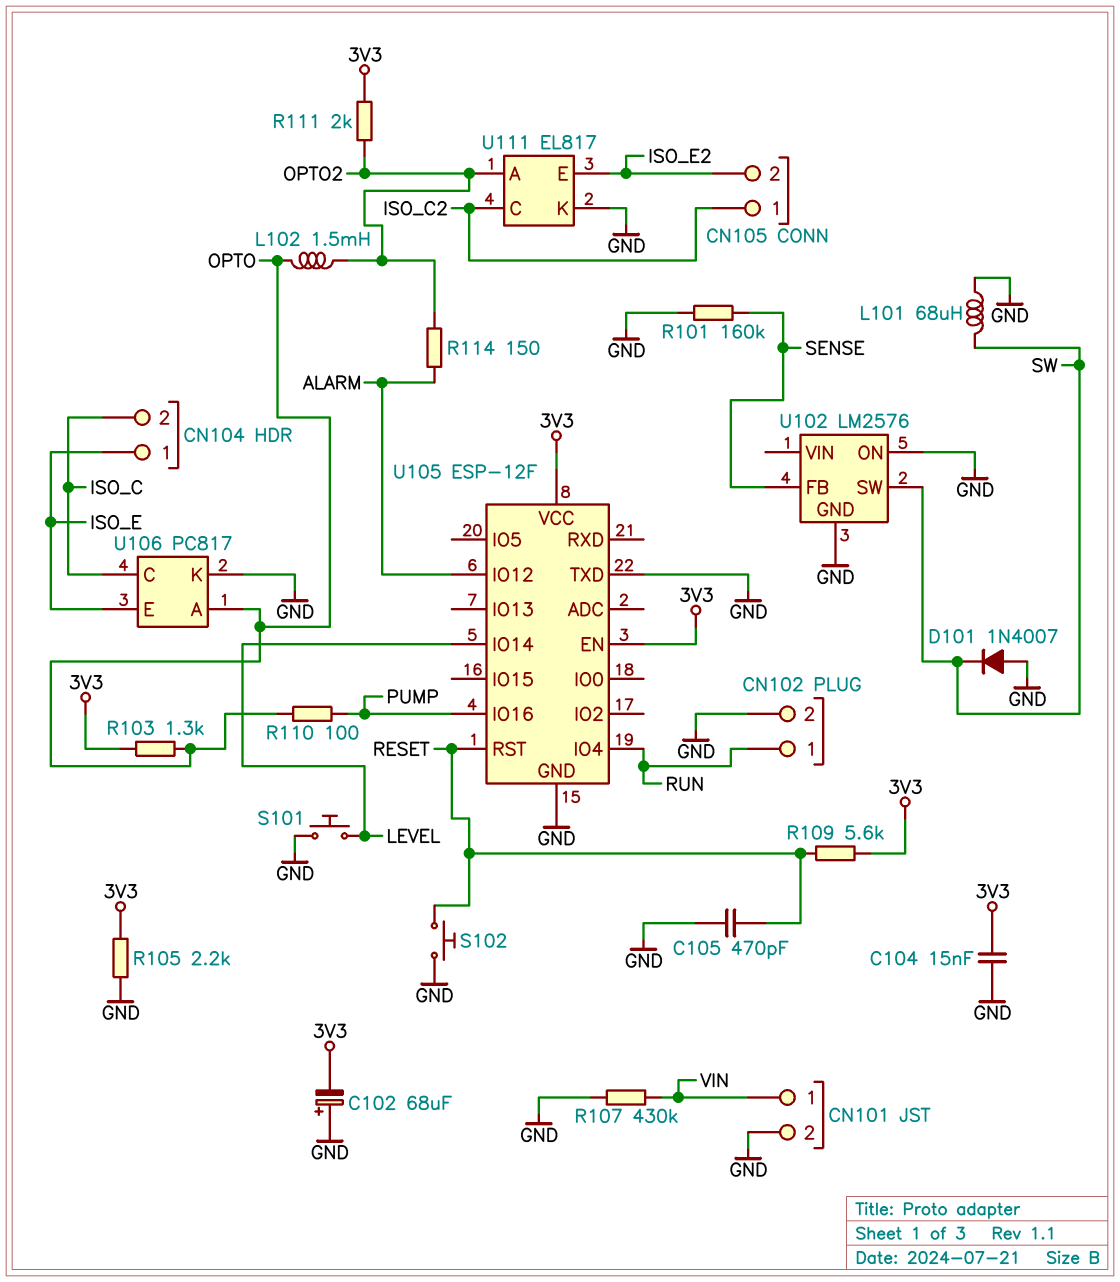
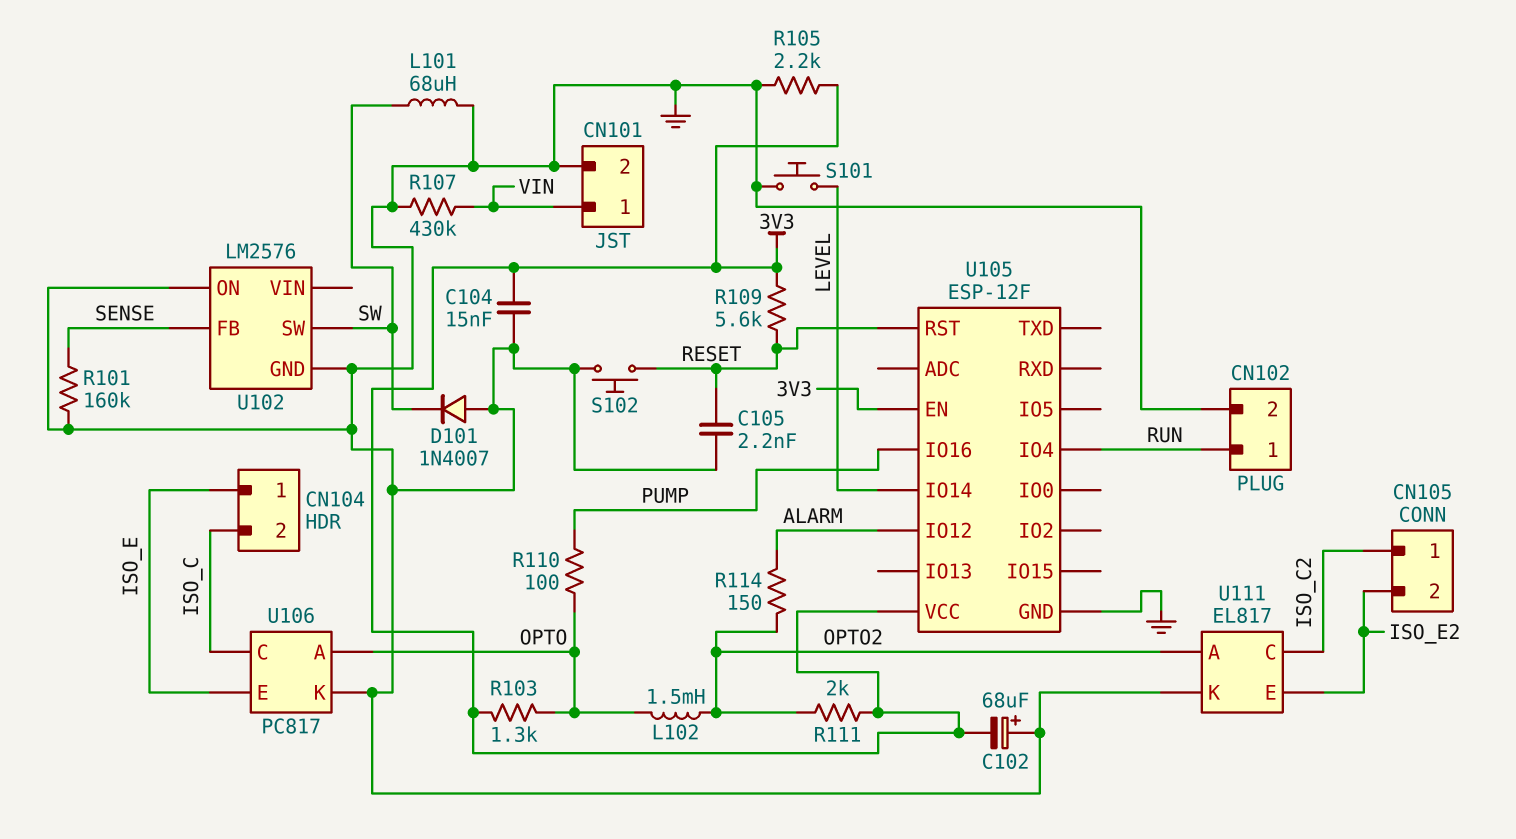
C105: 470pF (GND, RESET) -> 2.2nF (GND, RESET)
U105 pin TXD: GND -> none

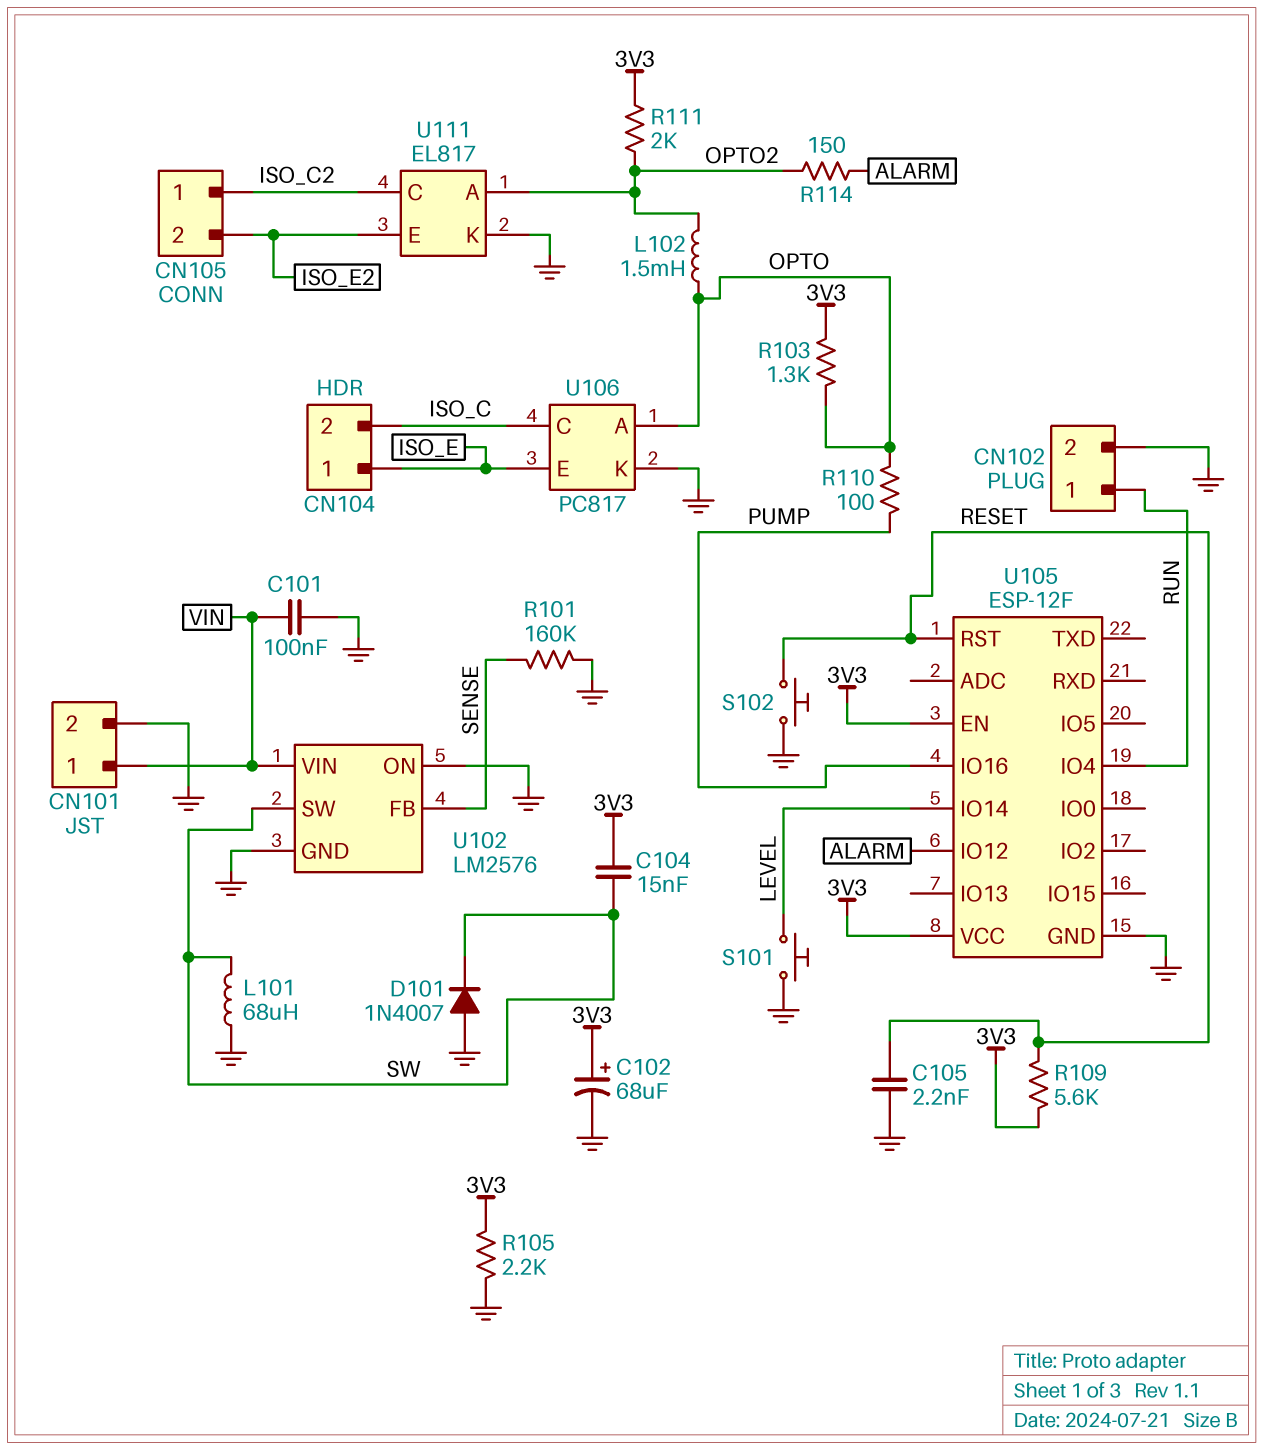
C101: none -> 100nF (GND, VIN)
C102: 68uF (plus GND, minus 3V3) -> 68uF (plus 3V3, minus GND)
C104: 15nF (3V3, GND) -> 15nF (3V3, SW)
R107: 430k (GND, VIN) -> none
U102 pin VIN: none -> VIN

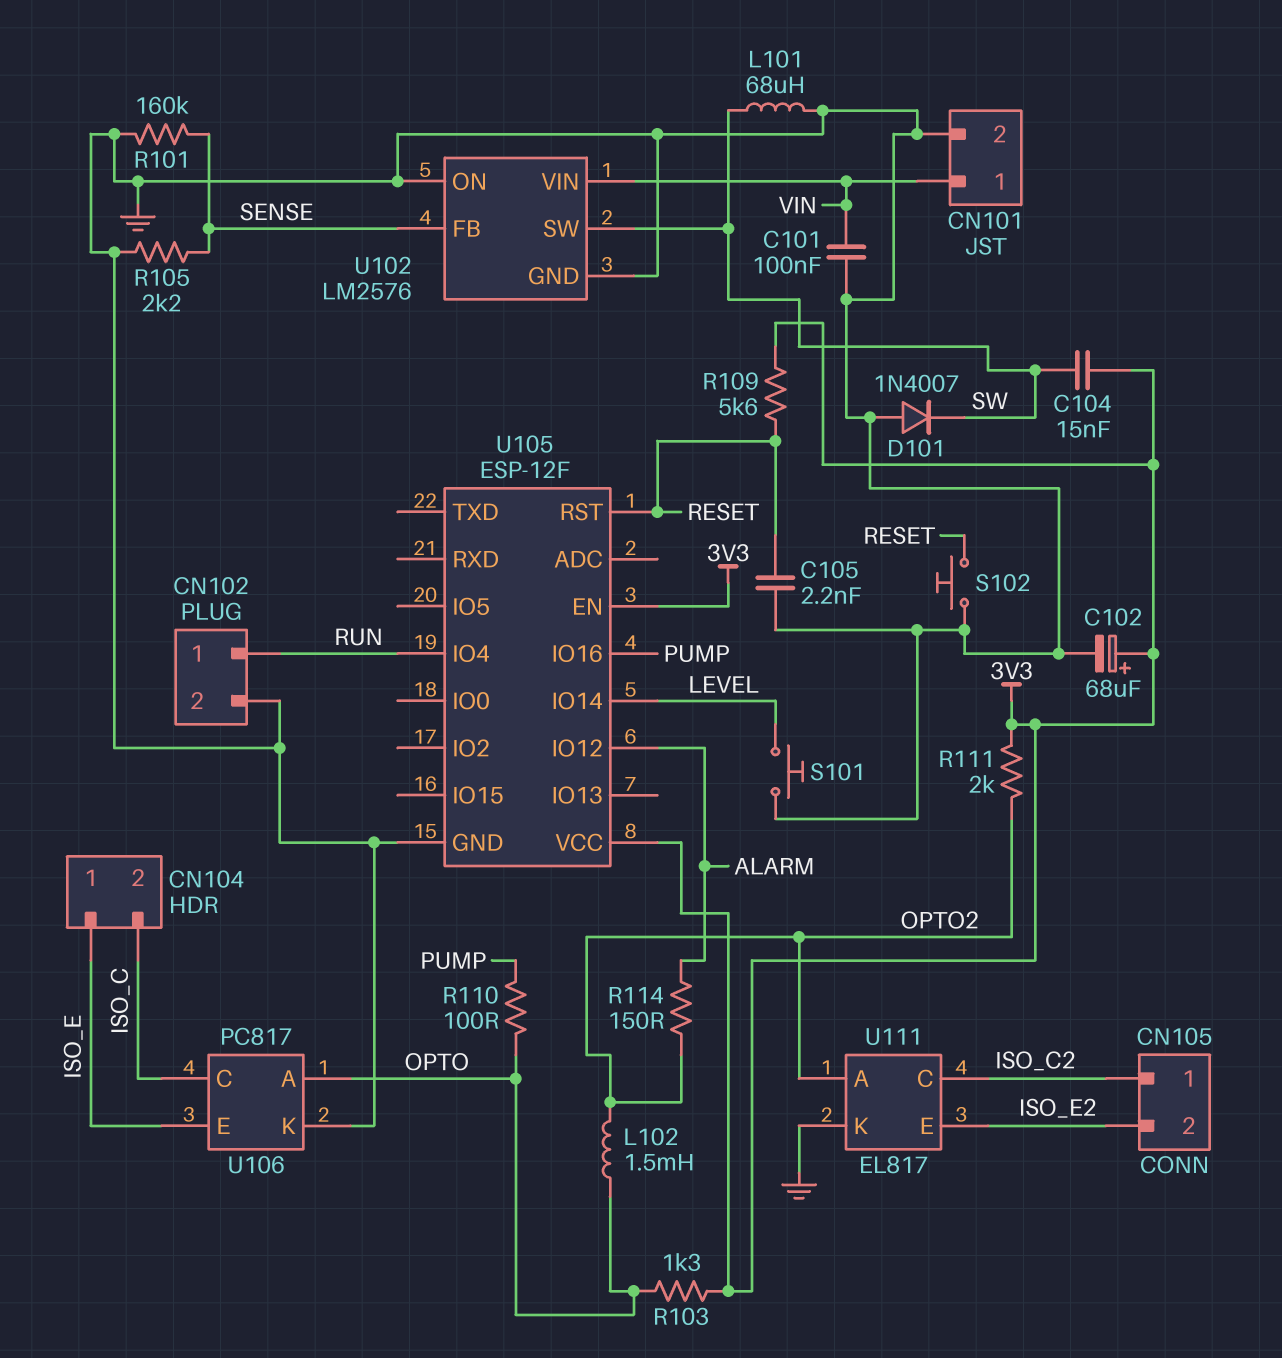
R105: 2.2k (3V3, GND) -> 2.2k (GND, SENSE)

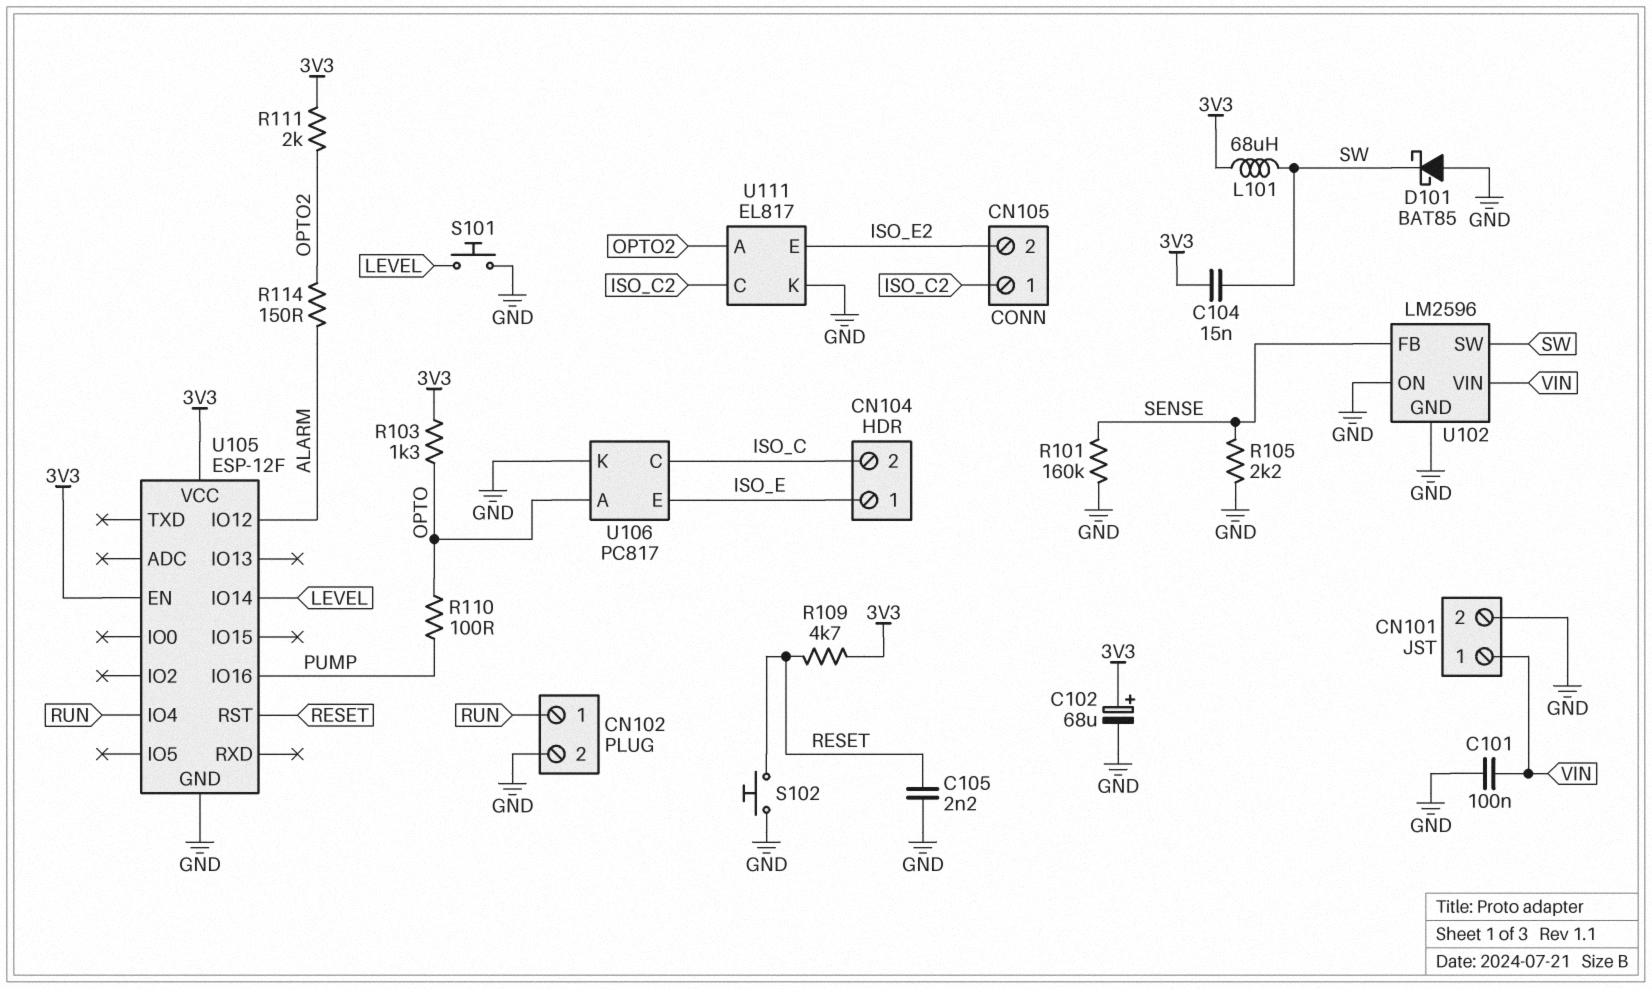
D101: diode 1N4007 (A GND, K SW) -> schottky BAT85 (A GND, K SW)
L101: 68uH (GND, SW) -> 68uH (3V3, SW)
L102: 1.5mH (OPTO, OPTO2) -> none
R109: 5.6k (3V3, RESET) -> 4.7k (3V3, RESET)
U102: LM2576 -> LM2596

